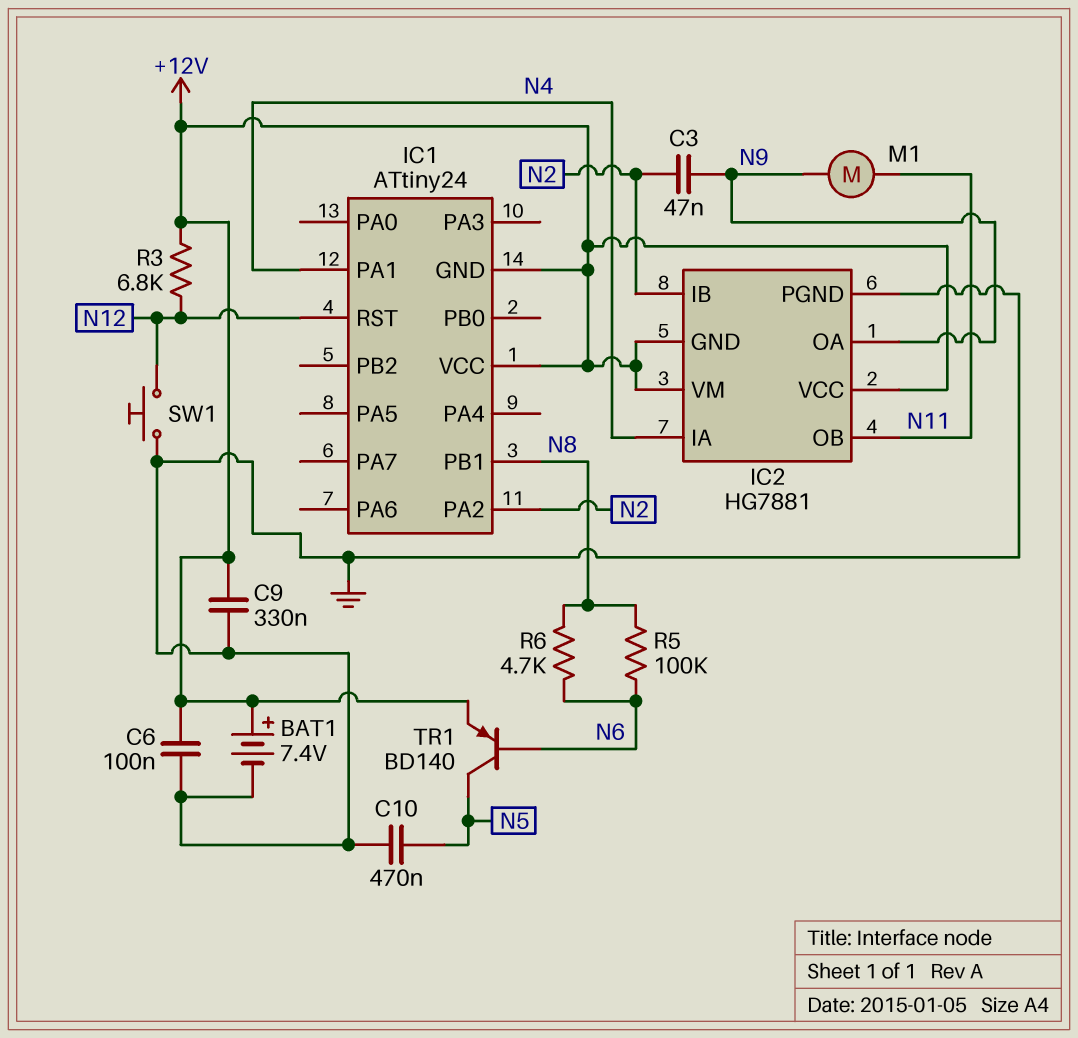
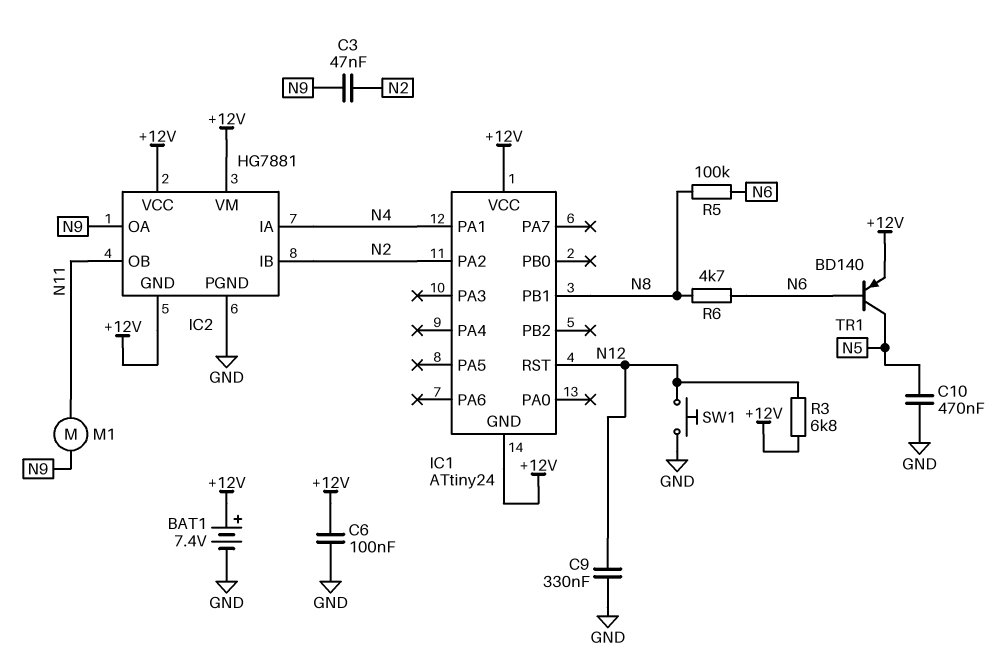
C9: 330nF (+12V, GND) -> 330nF (GND, N12)

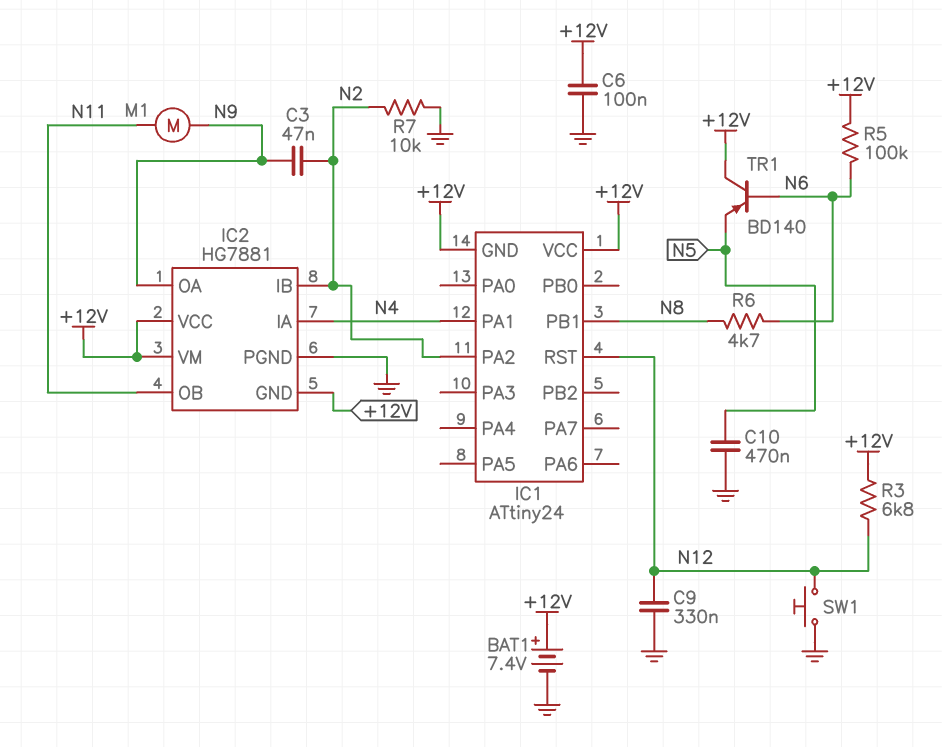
R5: 100k (N6, N8) -> 100k (+12V, N6)
R7: none -> 10k (GND, N2)
TR1: PNP BD140 (B N6, C N5, E +12V) -> PNP BD140 (B N6, C +12V, E N5)

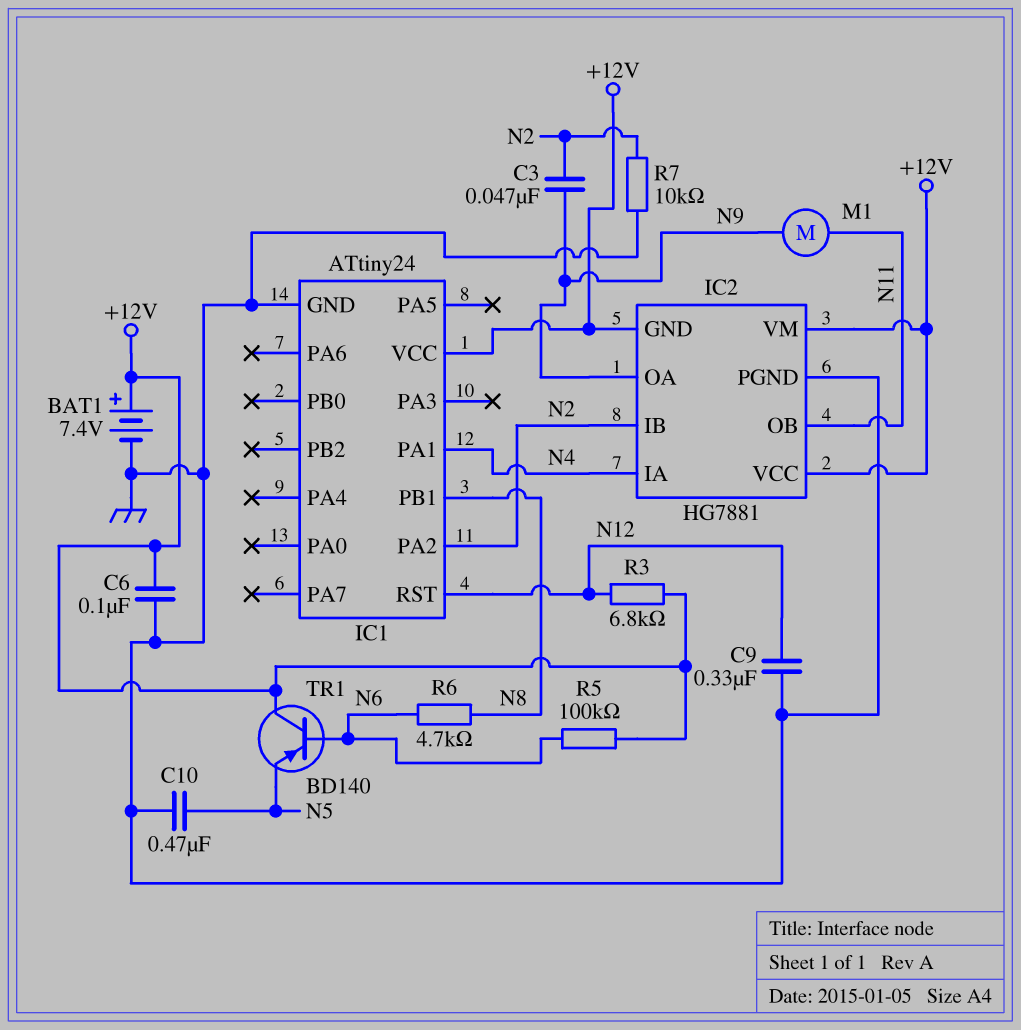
IC1 pin GND: +12V -> GND
SW1: button (GND, N12) -> none

